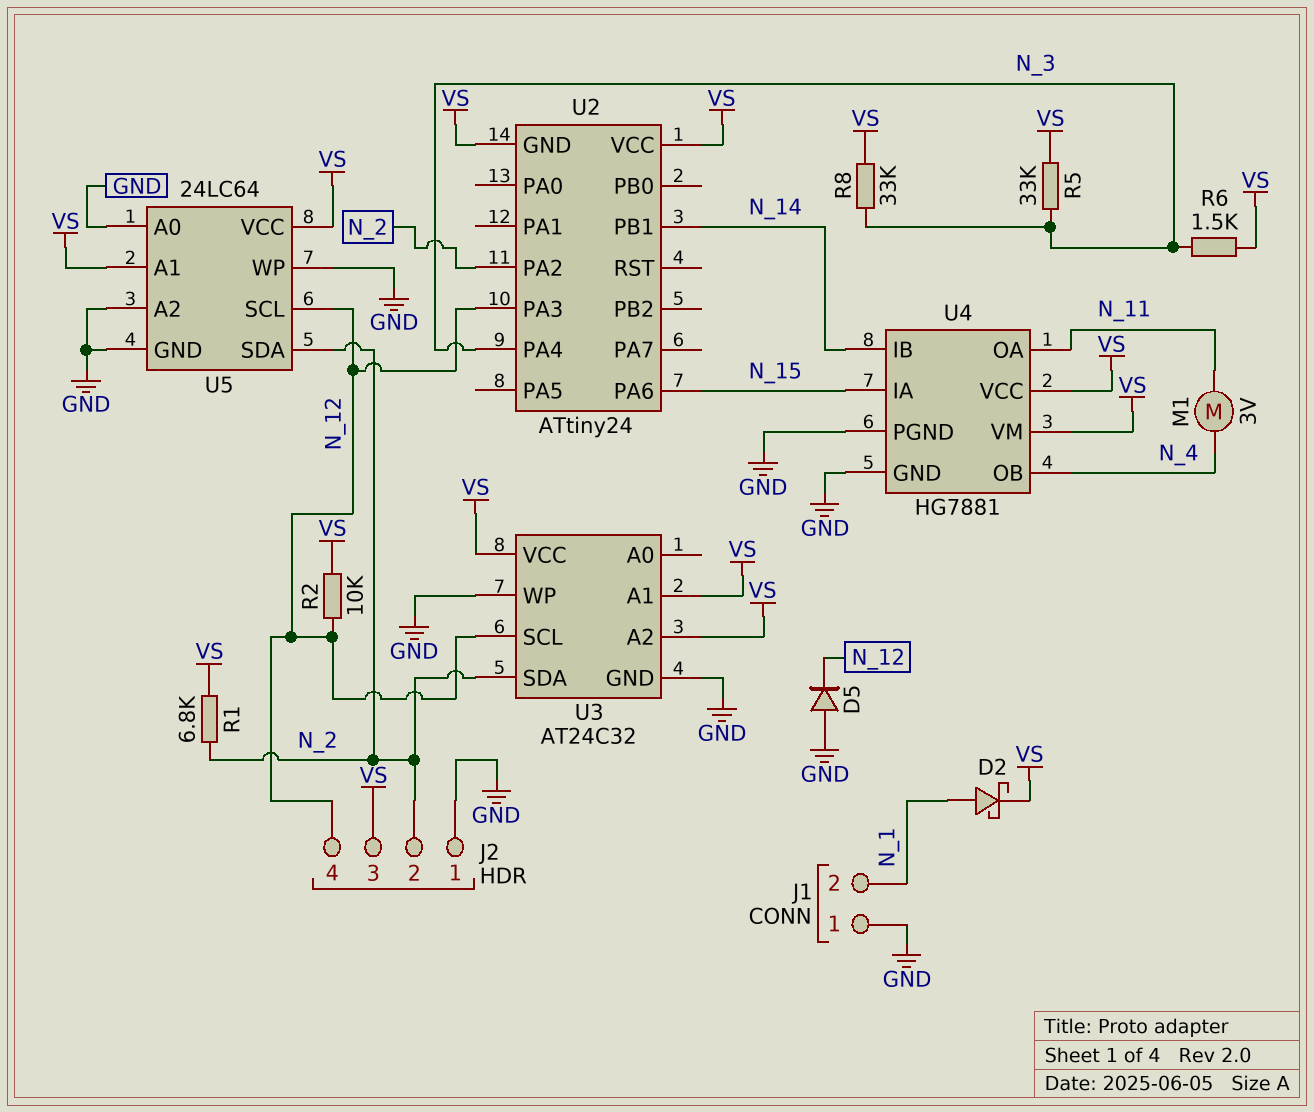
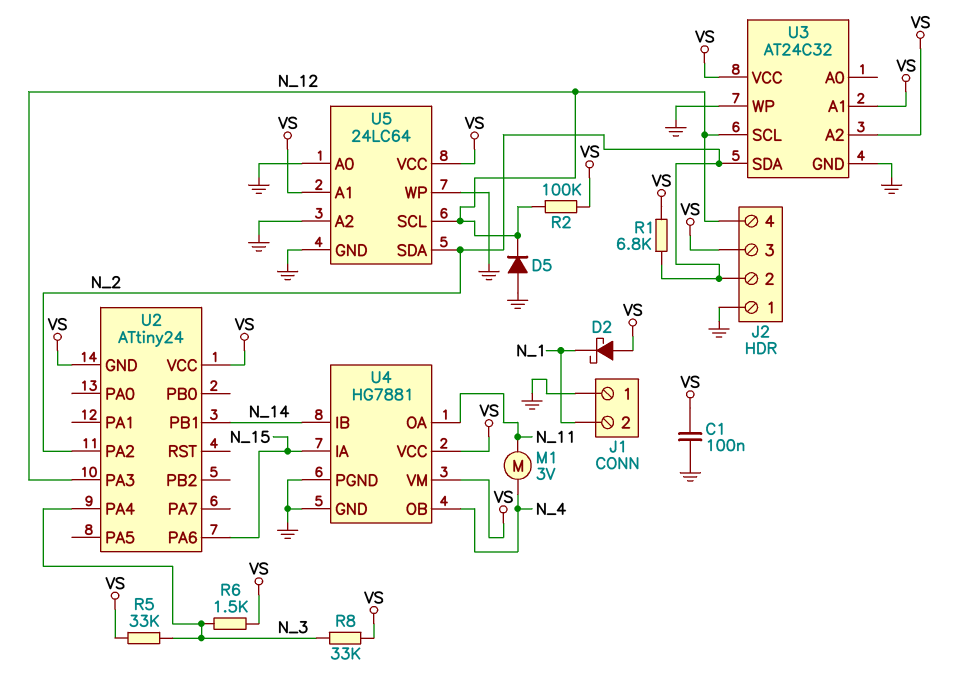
C1: none -> 100nF (GND, VS)
D2: schottky (A N_1, K VS) -> schottky (A VS, K N_1)
R2: 10k (N_12, VS) -> 100k (N_12, VS)

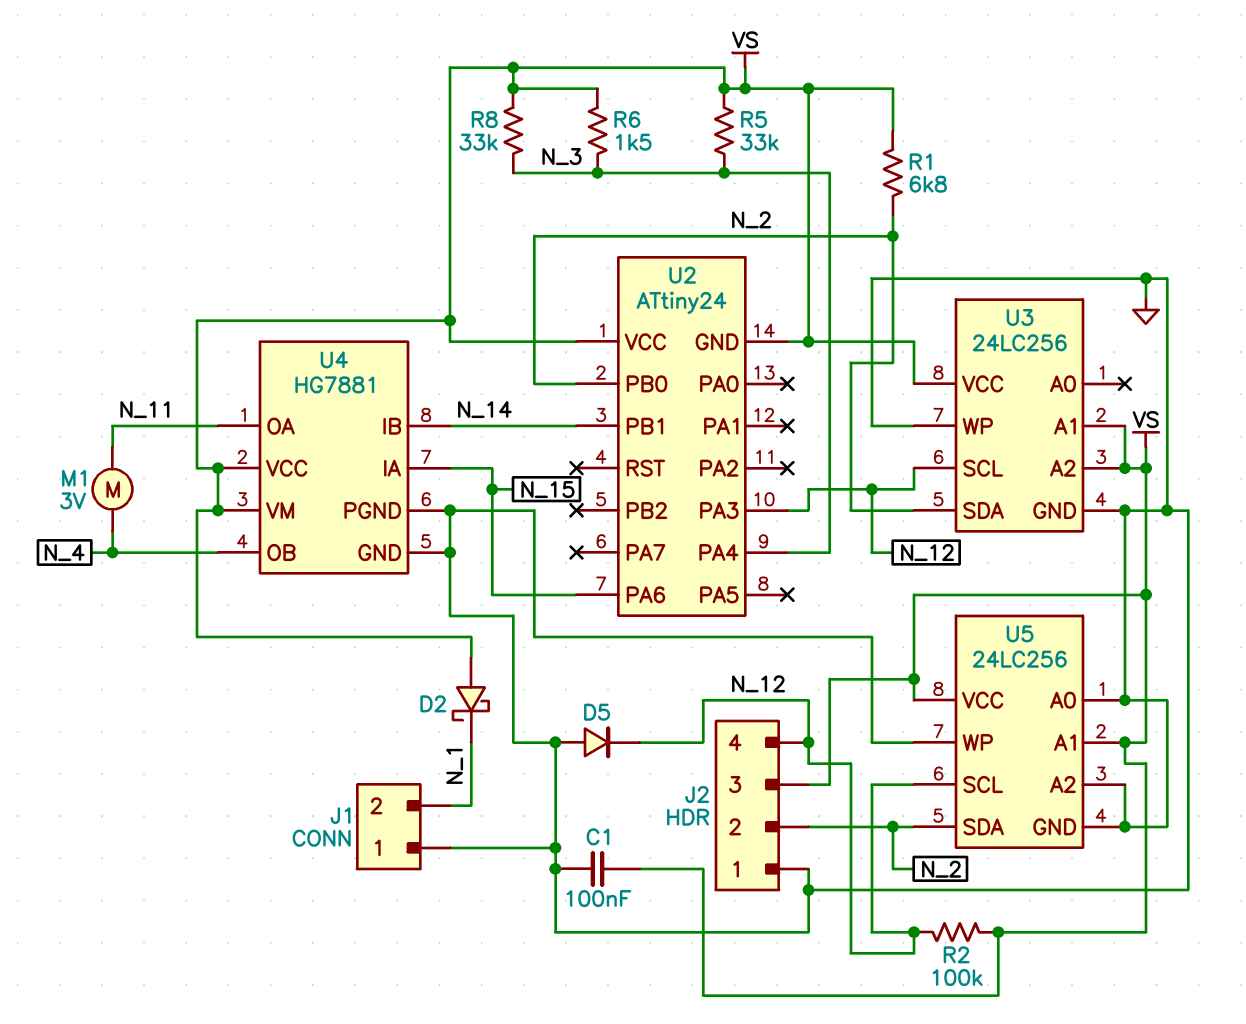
U2 pin PA2: N_2 -> none
U2 pin PB0: none -> N_2
U3: AT24C32 -> 24LC256
U5: 24LC64 -> 24LC256

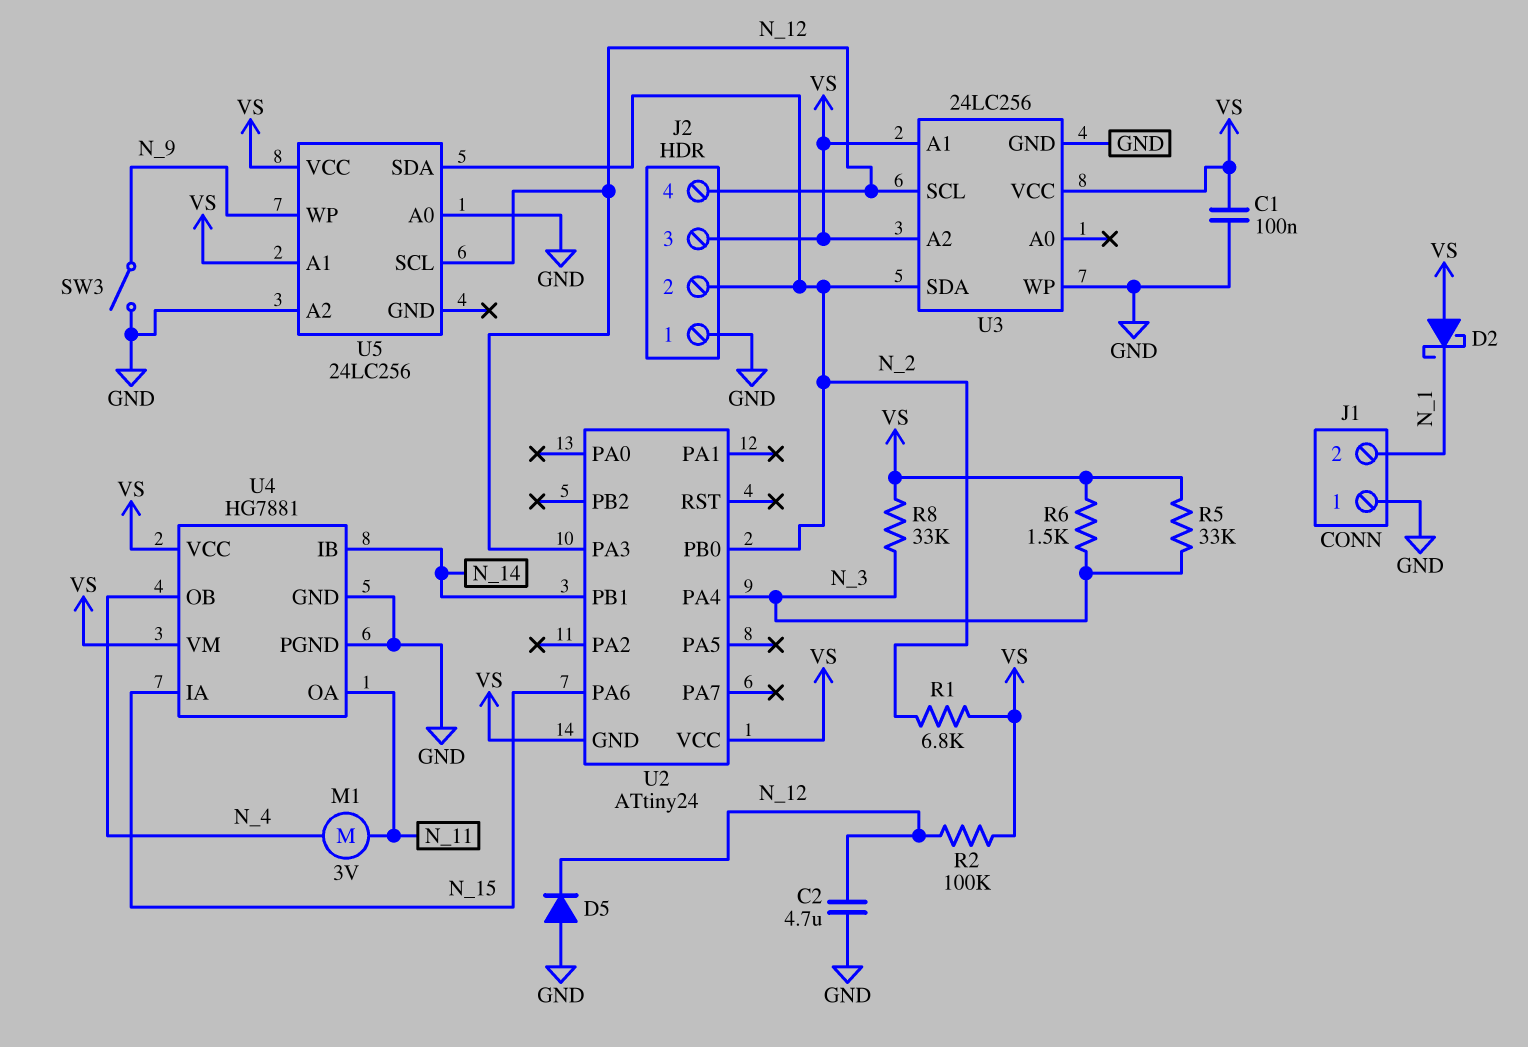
C2: none -> 4.7uF (GND, N_12)
SW3: none -> switch (GND, N_9)
U5 pin GND: GND -> none
U5 pin WP: GND -> N_9

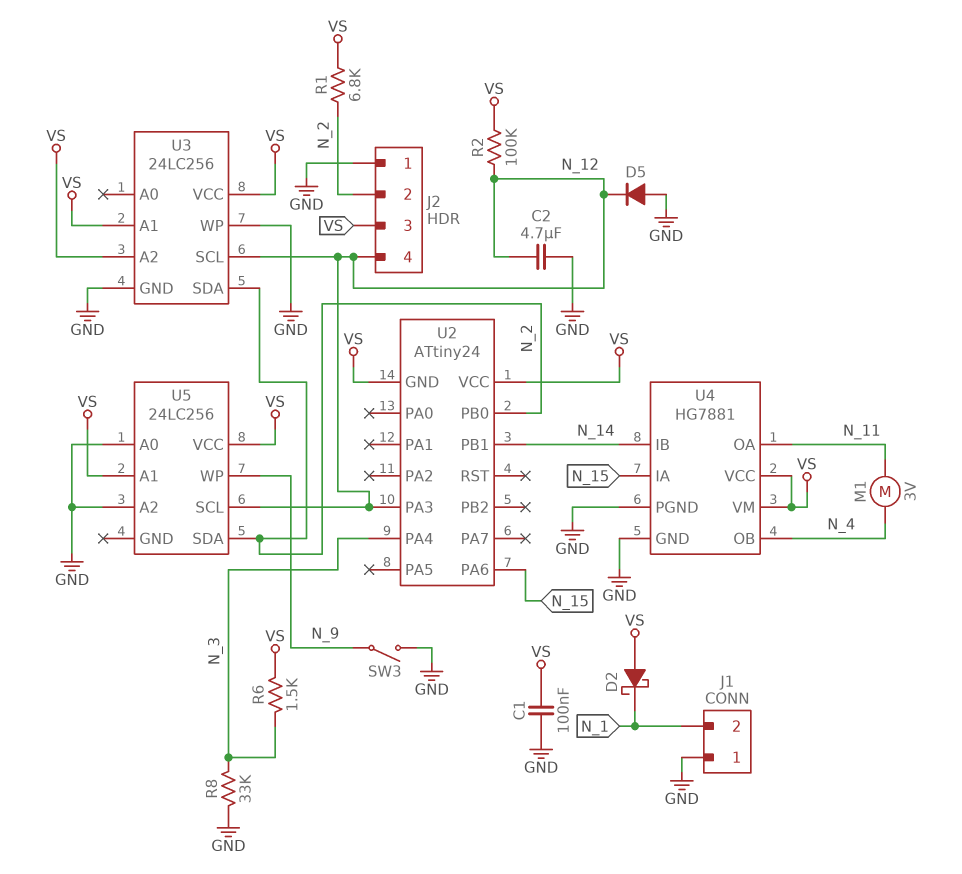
R5: 33k (N_3, VS) -> none
R8: 33k (N_3, VS) -> 33k (GND, N_3)

